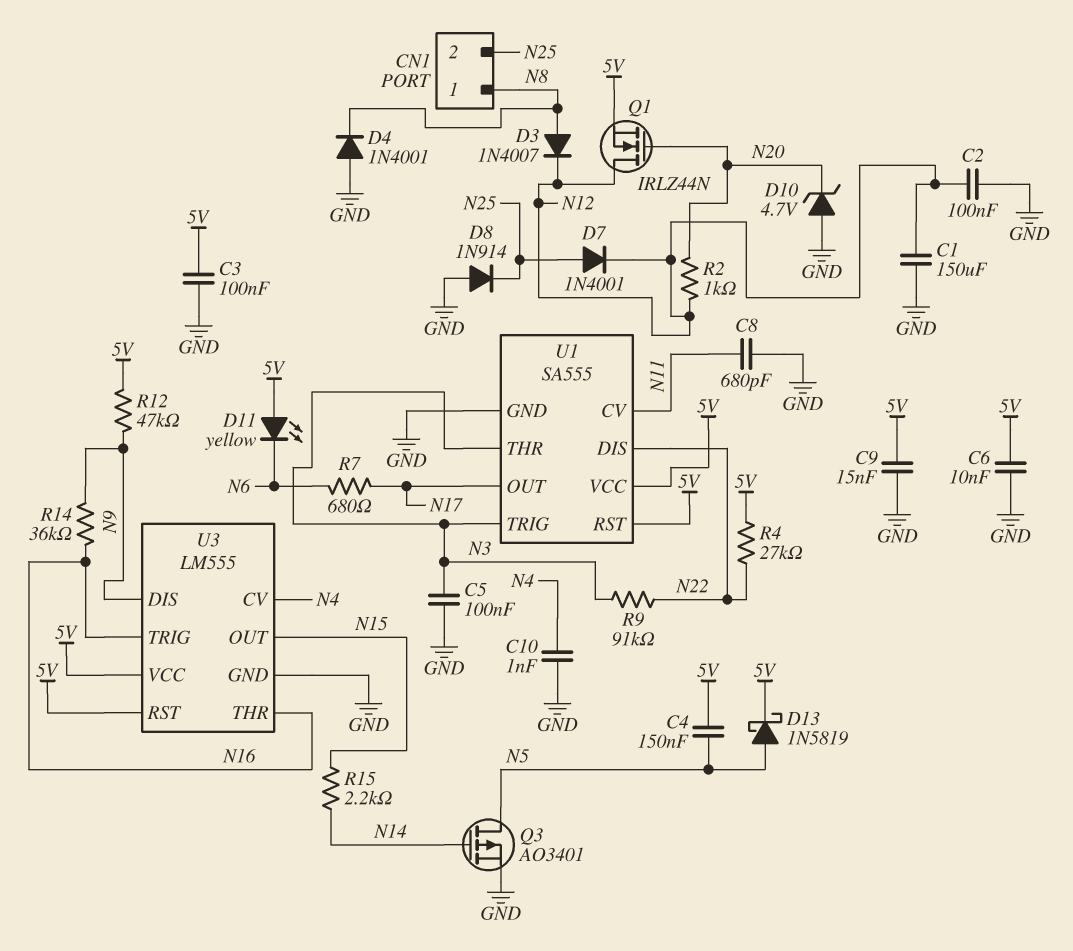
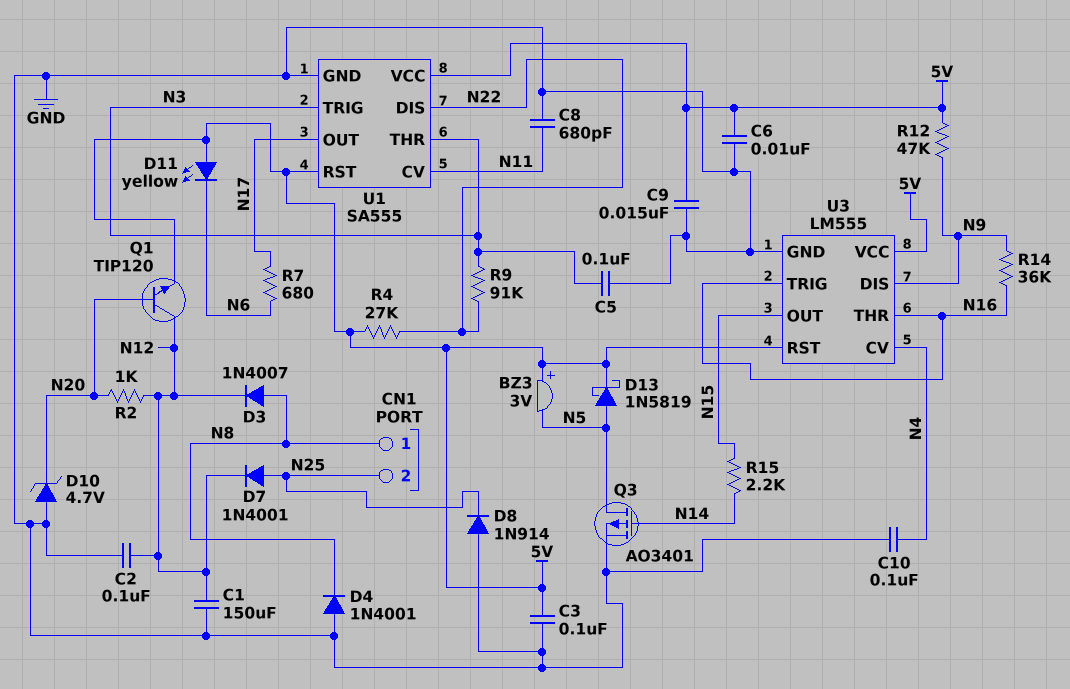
BZ3: none -> buzzer 3V (plus 5V, minus N5)
C4: 150nF (5V, N5) -> none
C10: 1nF (GND, N4) -> 100nF (GND, N4)
Q1: NMOS IRLZ44N (G N20, D N12, S 5V) -> NPN TIP120 (B N20, C N12, E 5V)

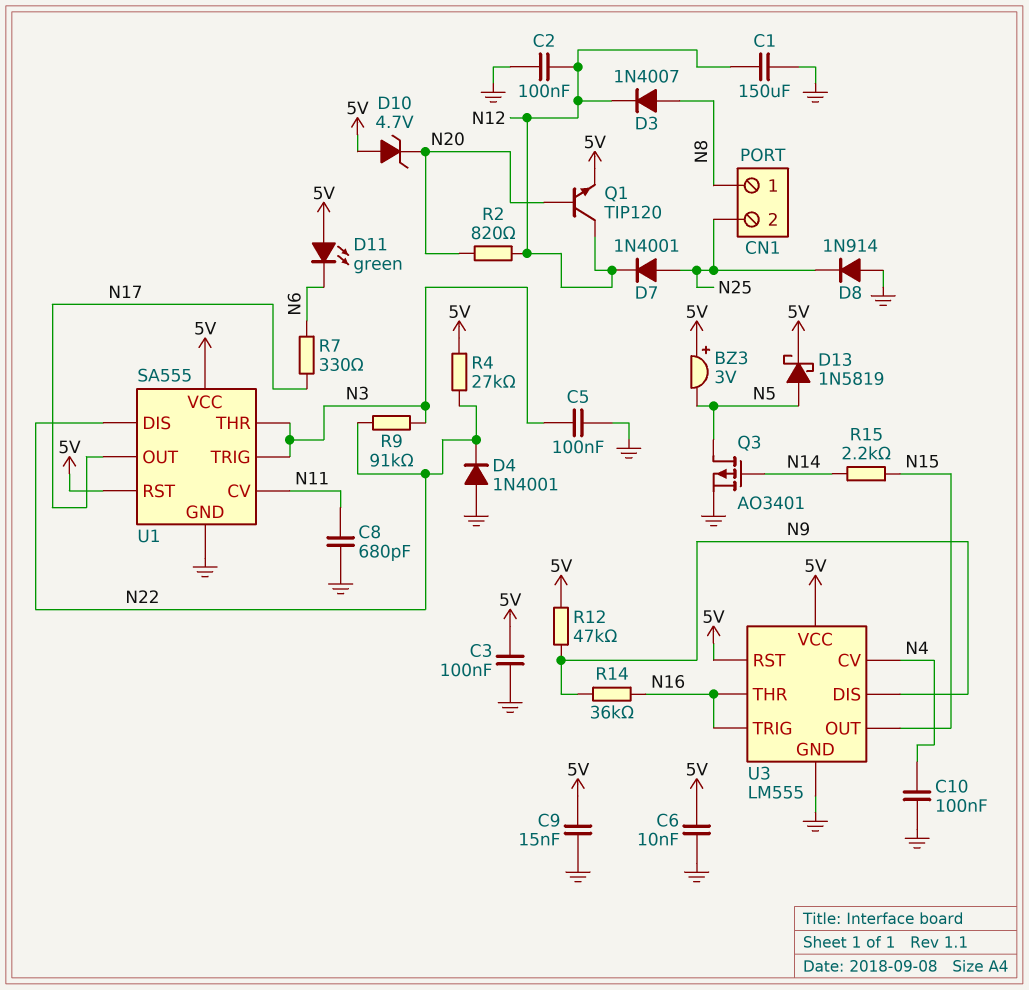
D4: diode 1N4001 (A GND, K N8) -> diode 1N4001 (A GND, K N22)
D10: zener 4.7V (A GND, K N20) -> zener 4.7V (A 5V, K N20)
D11: LED yellow (A 5V, K N6) -> LED green (A 5V, K N6)
R2: 1k (N12, N20) -> 820 (N12, N20)
R7: 680 (N6, N17) -> 330 (N6, N17)

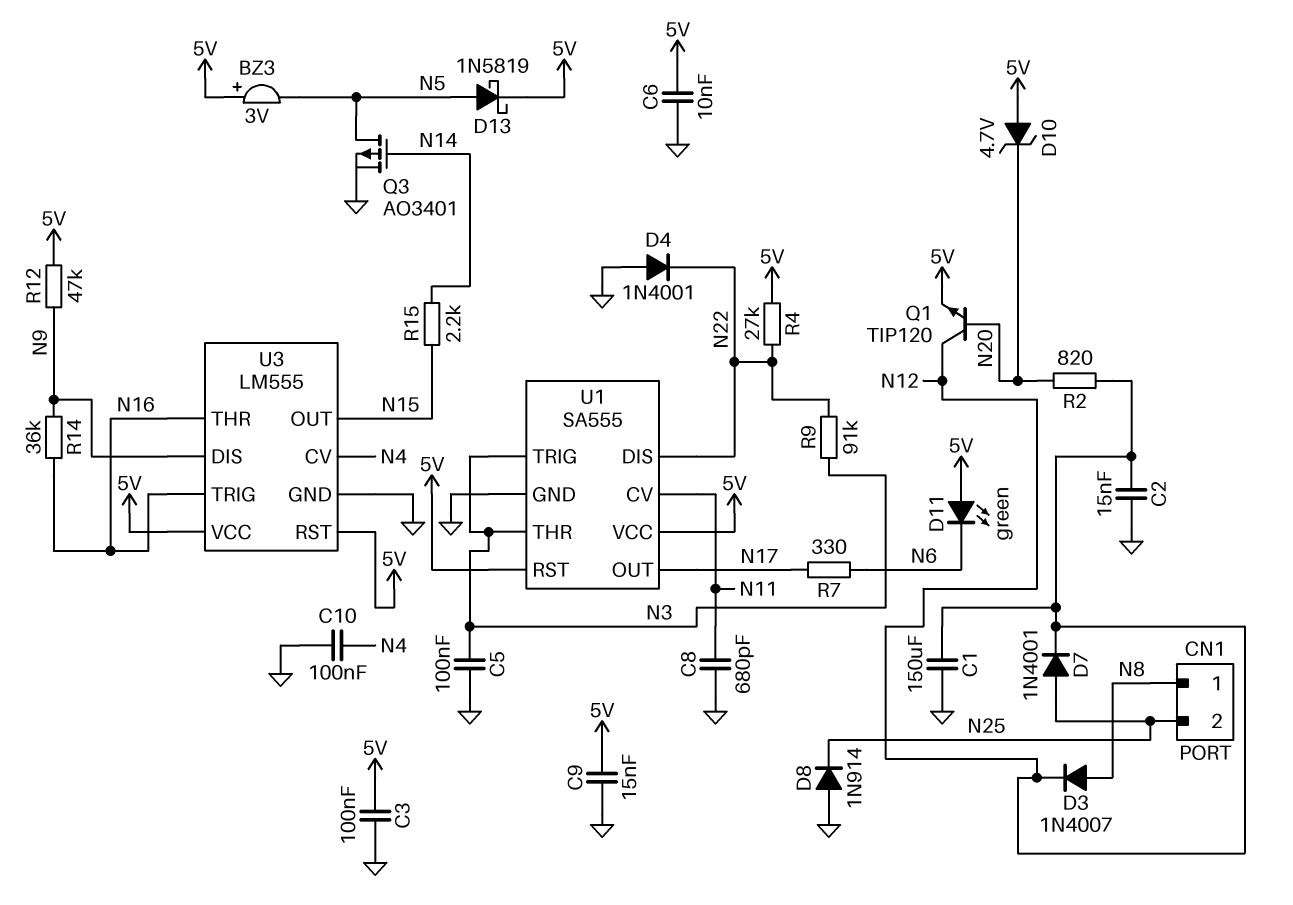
C2: 100nF (GND, N12) -> 15nF (GND, N12)

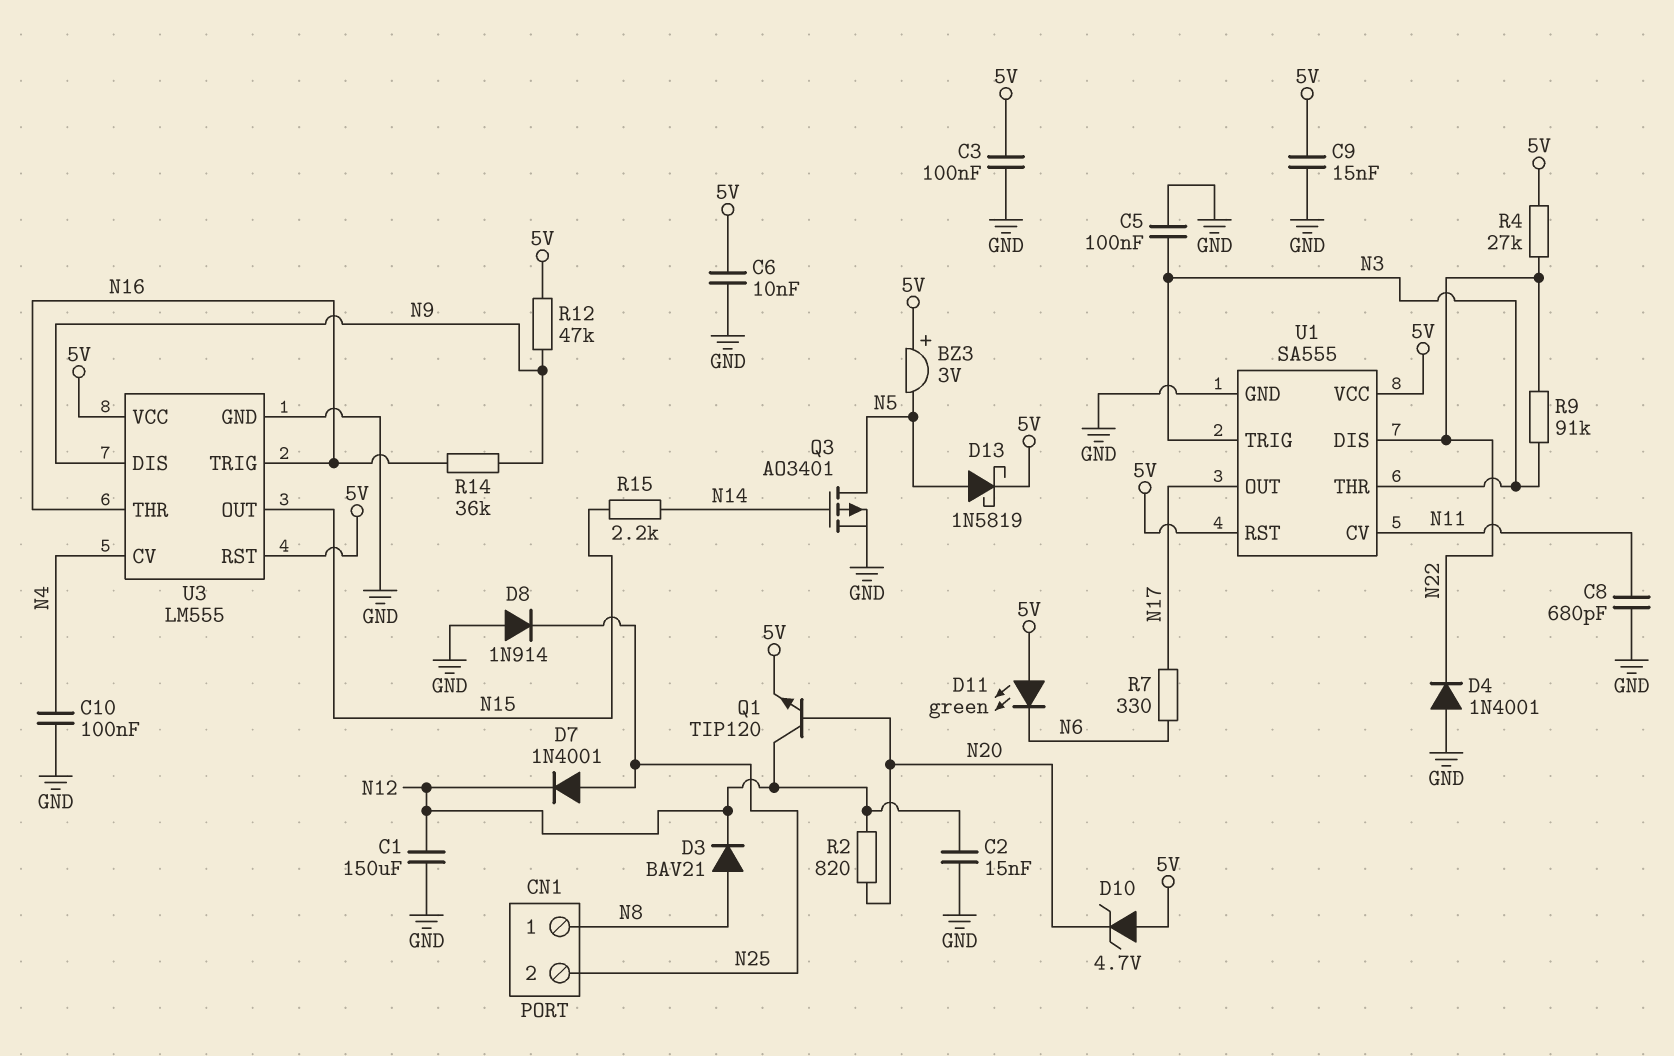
D3: diode 1N4007 (A N8, K N12) -> diode BAV21 (A N8, K N12)

